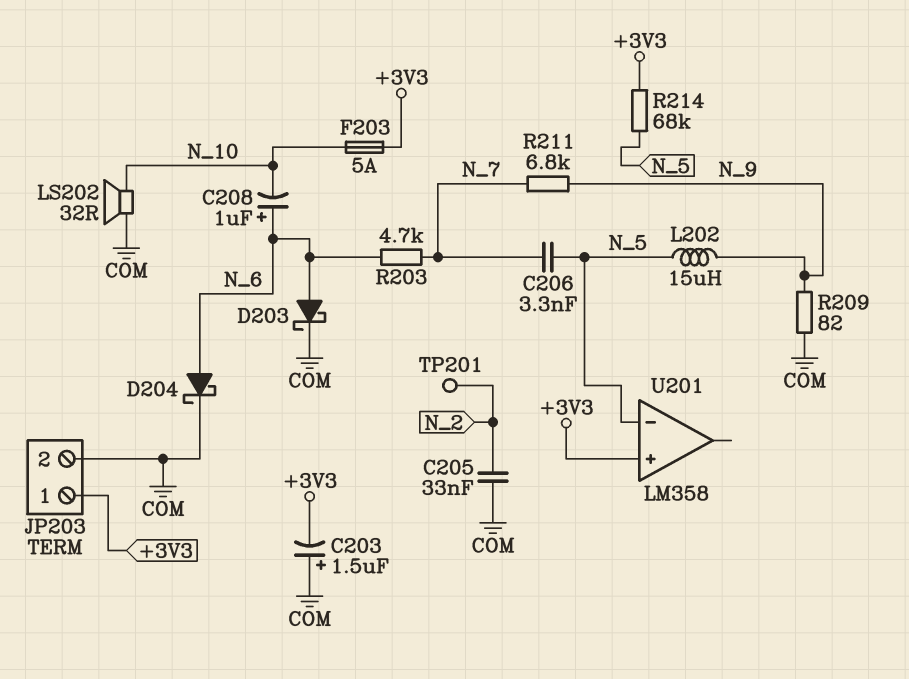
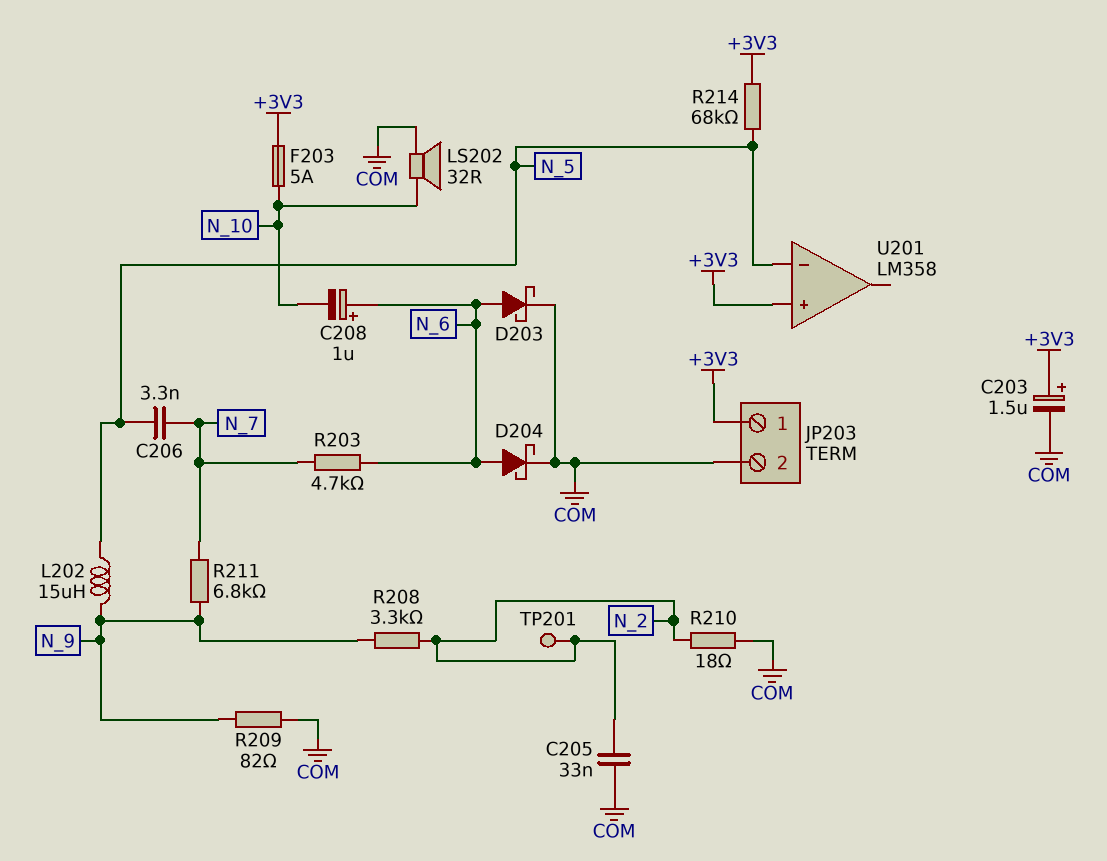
C203: 1.5uF (plus COM, minus +3V3) -> 1.5uF (plus +3V3, minus COM)
R208: none -> 3.3k (N_2, N_9)
R210: none -> 18 (COM, N_2)

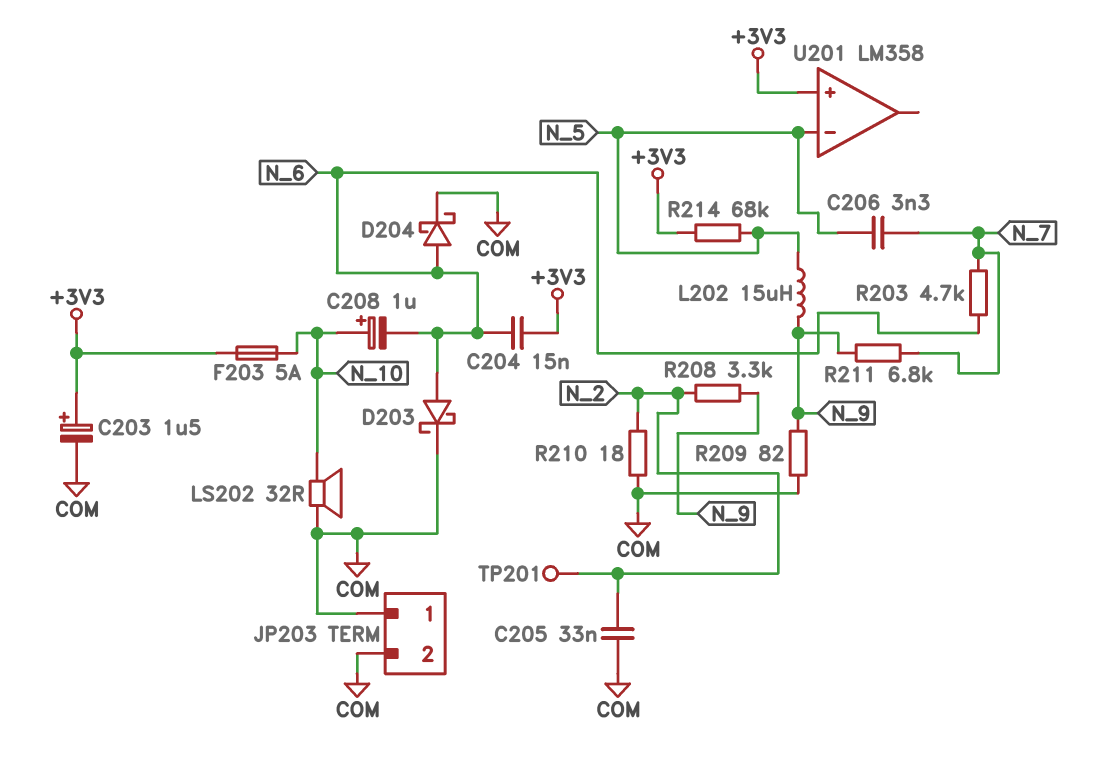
C204: none -> 15nF (+3V3, N_6)
C208: 1uF (plus N_6, minus N_10) -> 1uF (plus N_10, minus N_6)
JP203 pin 1: +3V3 -> COM

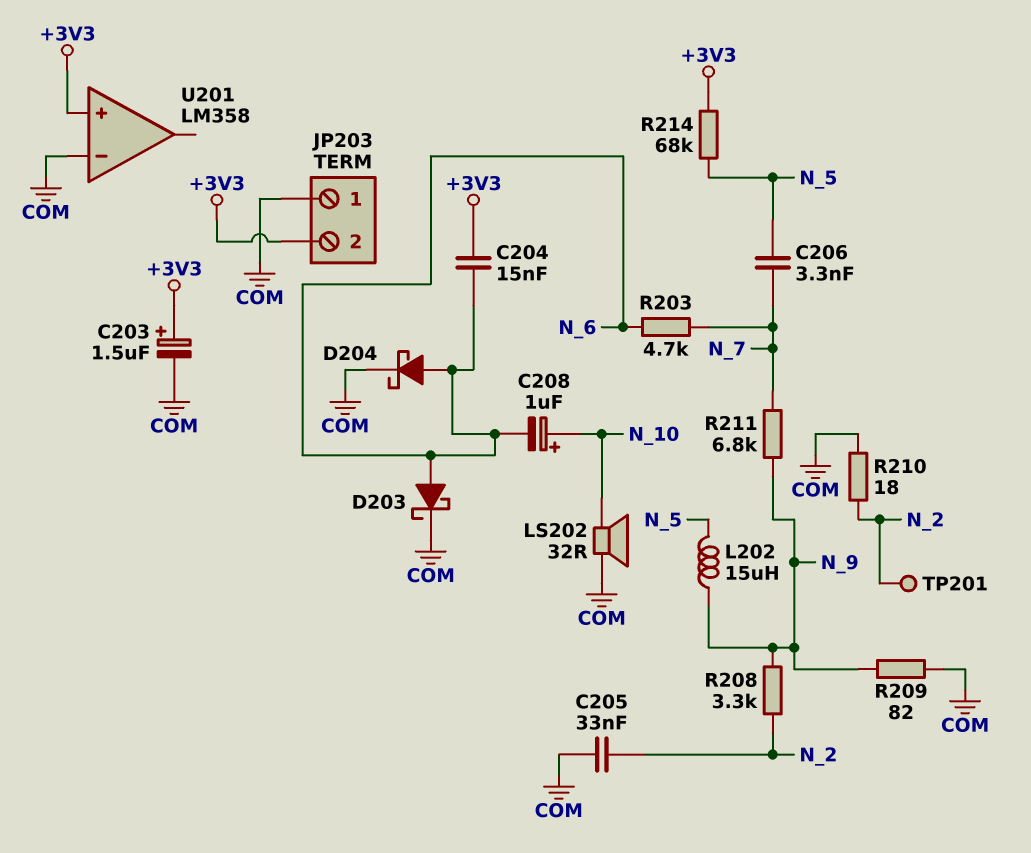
F203: 5A (+3V3, N_10) -> none
JP203 pin 2: COM -> +3V3
U201 pin in-: N_5 -> COM

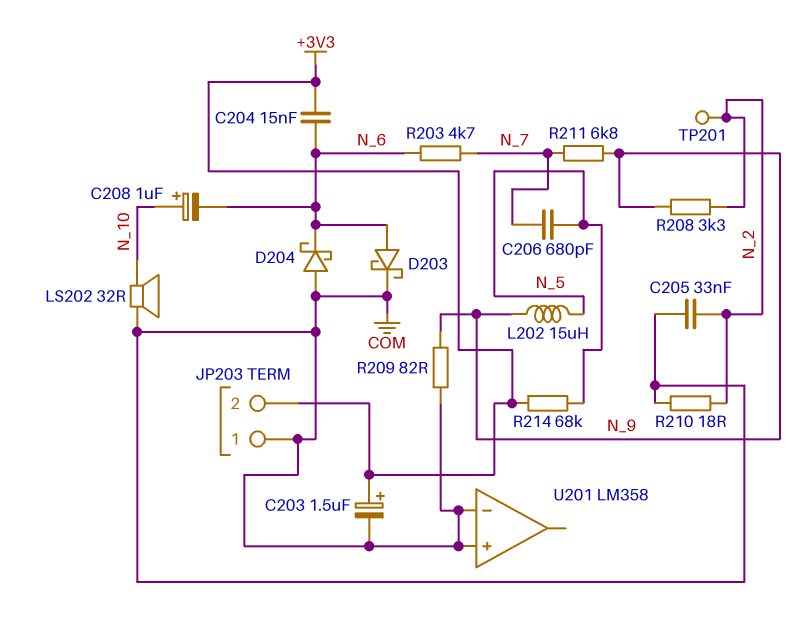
C206: 3.3nF (N_5, N_7) -> 680pF (N_5, N_7)
D204: schottky (A N_6, K COM) -> schottky (A COM, K N_6)
U201 pin in+: +3V3 -> COM

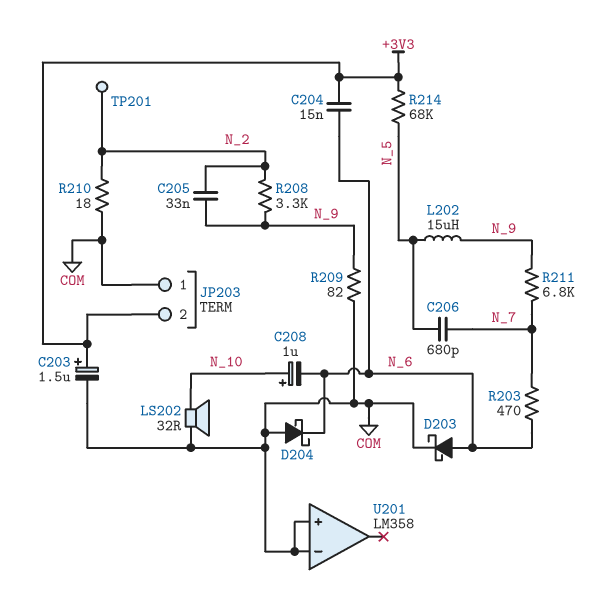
C205: 33nF (COM, N_2) -> 33nF (N_2, N_9)
R203: 4.7k (N_6, N_7) -> 470 (N_6, N_7)

